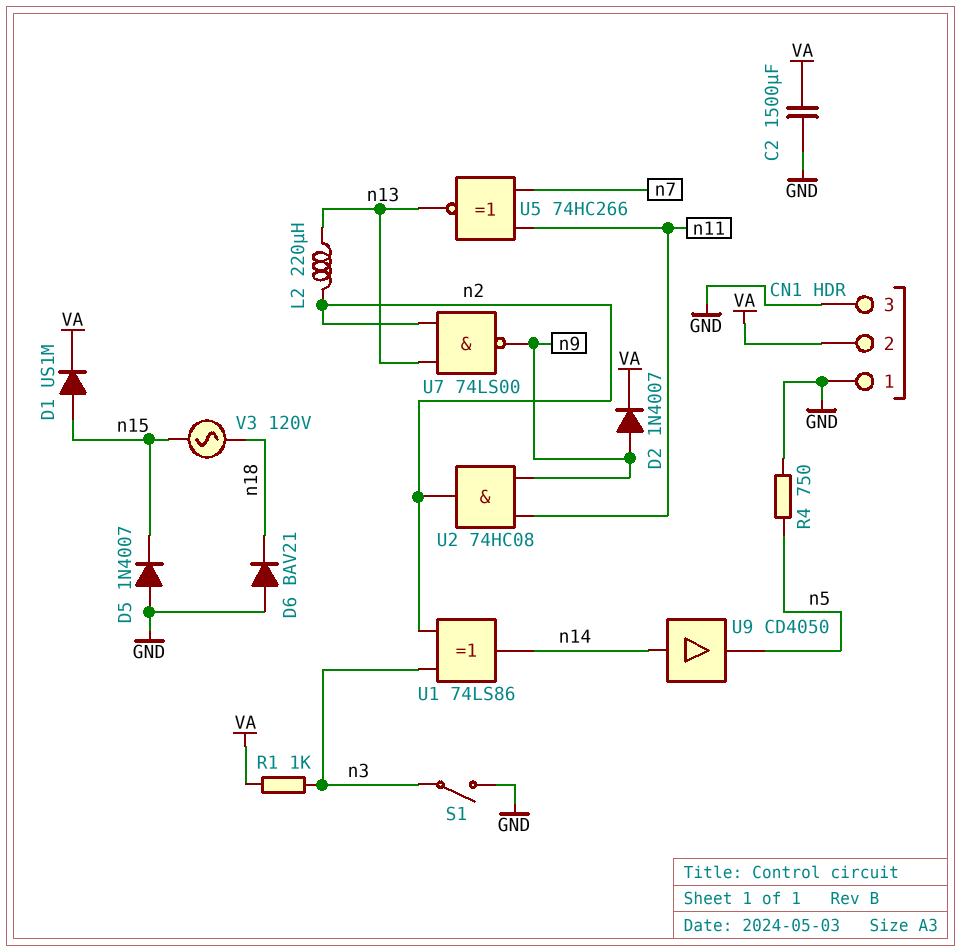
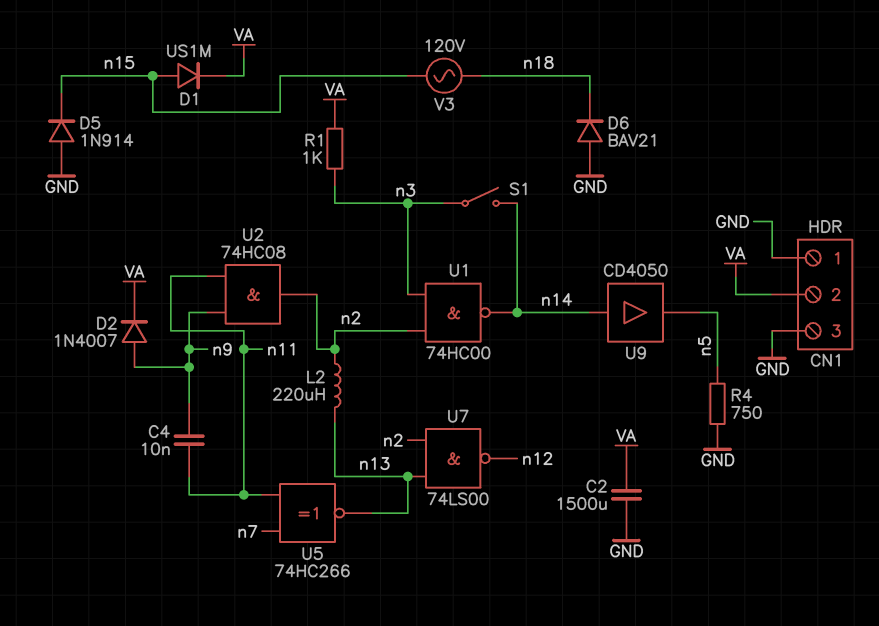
C4: none -> 10nF (n9, n11)
D5: diode 1N4007 (A GND, K n15) -> diode 1N914 (A GND, K n15)
S1: switch (GND, n3) -> switch (n3, n14)
U1: XOR 74LS86 (in n2, in n3, out n14) -> NAND 74HC00 (in n2, in n3, out n14)
U7: NAND 74LS00 (in n2, in n13, out n9) -> NAND 74LS00 (in n2, in n13, out n12)

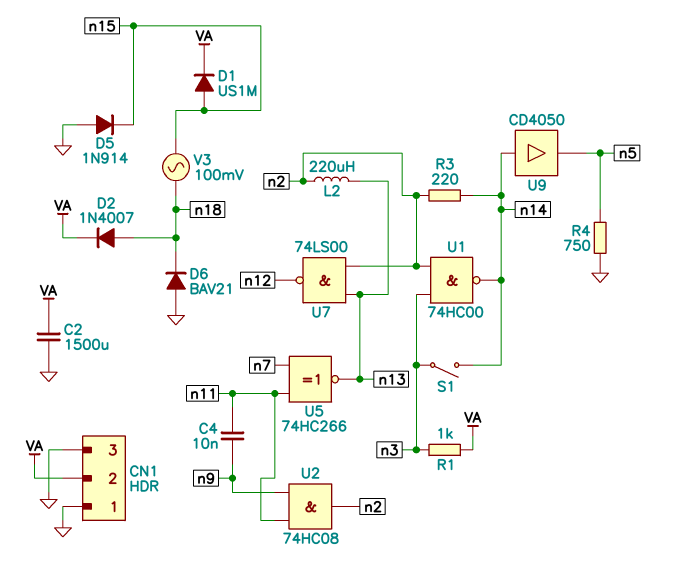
D2: diode 1N4007 (A n9, K VA) -> diode 1N4007 (A n18, K VA)
R3: none -> 220 (n2, n14)
V3: AC 120V (n15, n18) -> AC 100mV (n15, n18)

